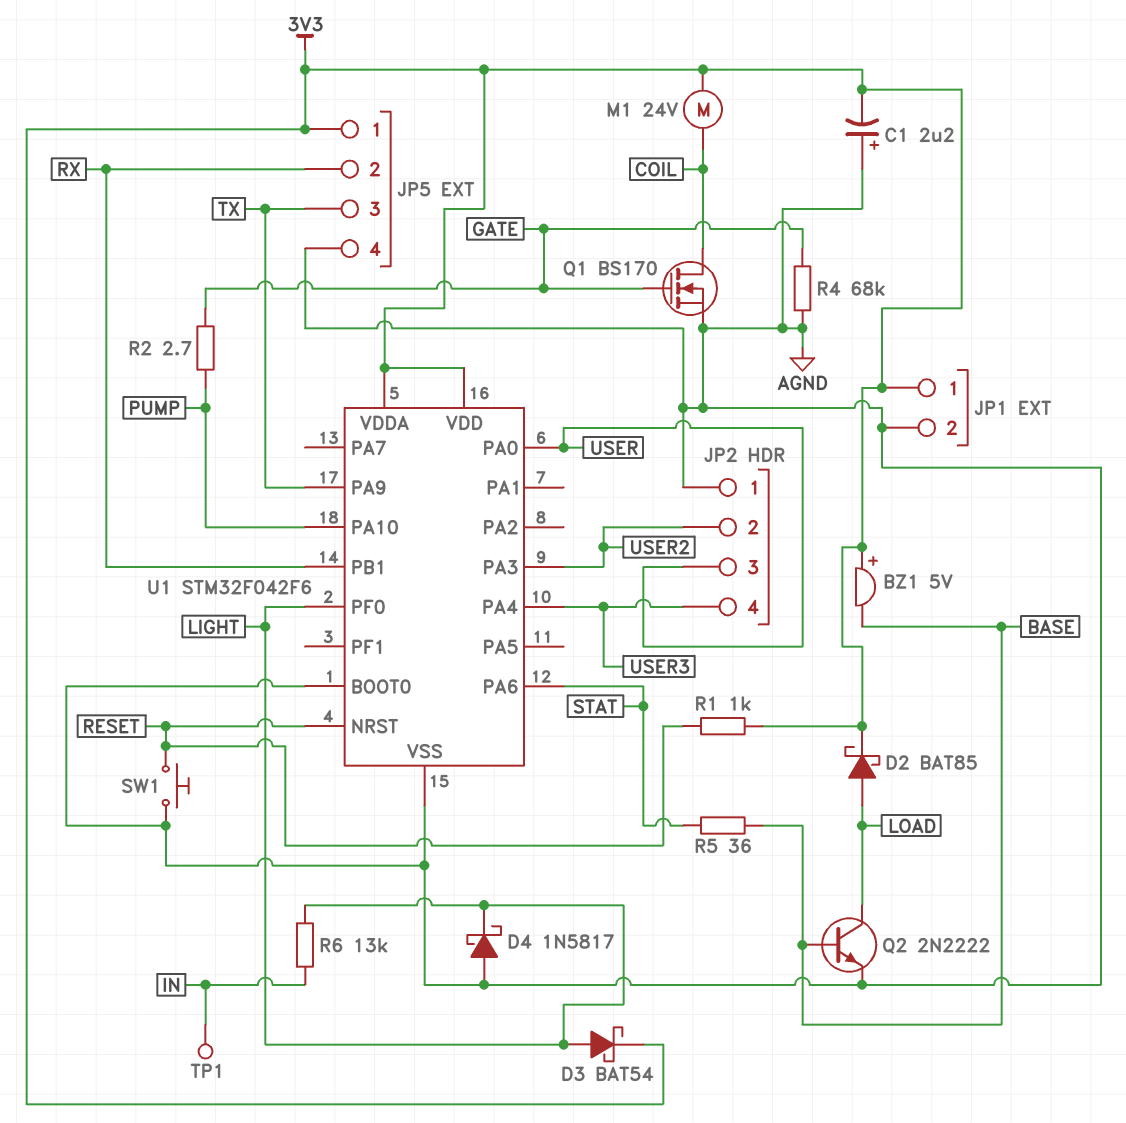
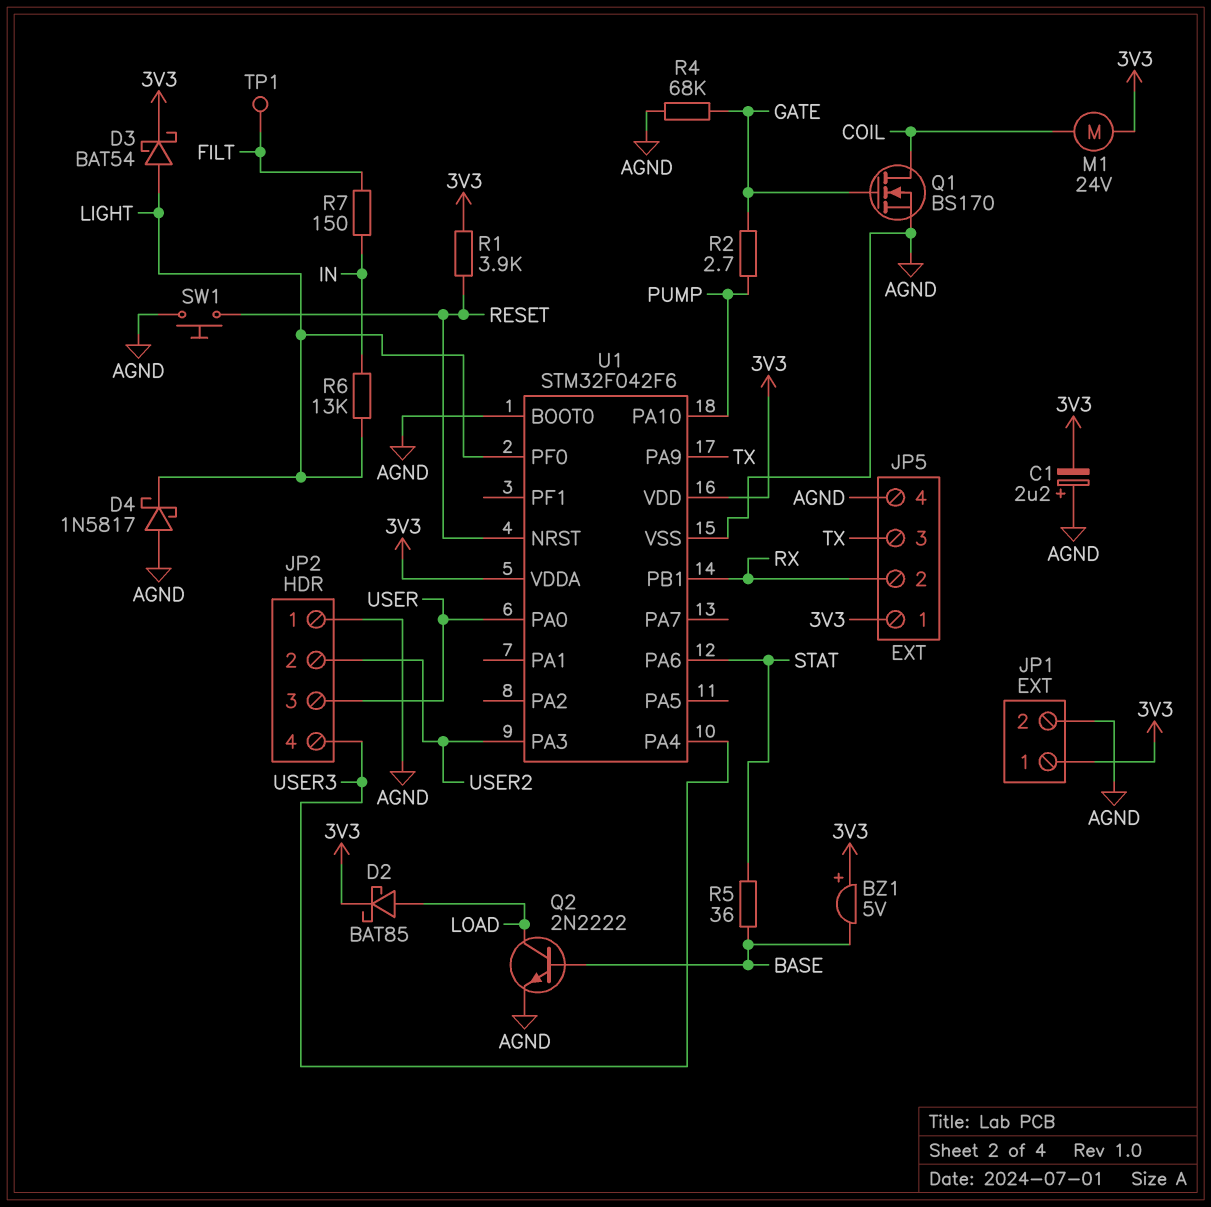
R1: 1k (3V3, RESET) -> 3.9k (3V3, RESET)
R7: none -> 150 (FILT, IN)
TP1: test point (IN) -> test point (FILT)

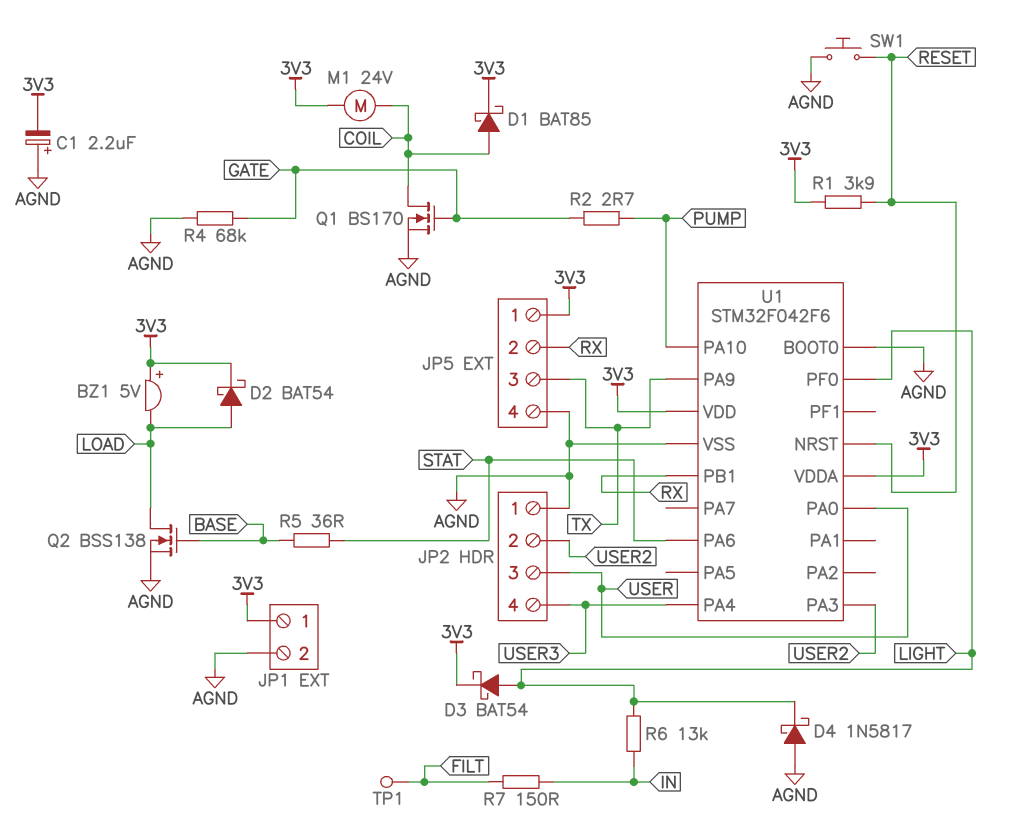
BZ1: buzzer 5V (plus 3V3, minus BASE) -> buzzer 5V (plus 3V3, minus LOAD)
D1: none -> schottky BAT85 (A COIL, K 3V3)
D2: schottky BAT85 (A LOAD, K 3V3) -> schottky BAT54 (A LOAD, K 3V3)
Q2: NPN 2N2222 (B BASE, C LOAD, E AGND) -> NMOS BSS138 (G BASE, D LOAD, S AGND)

